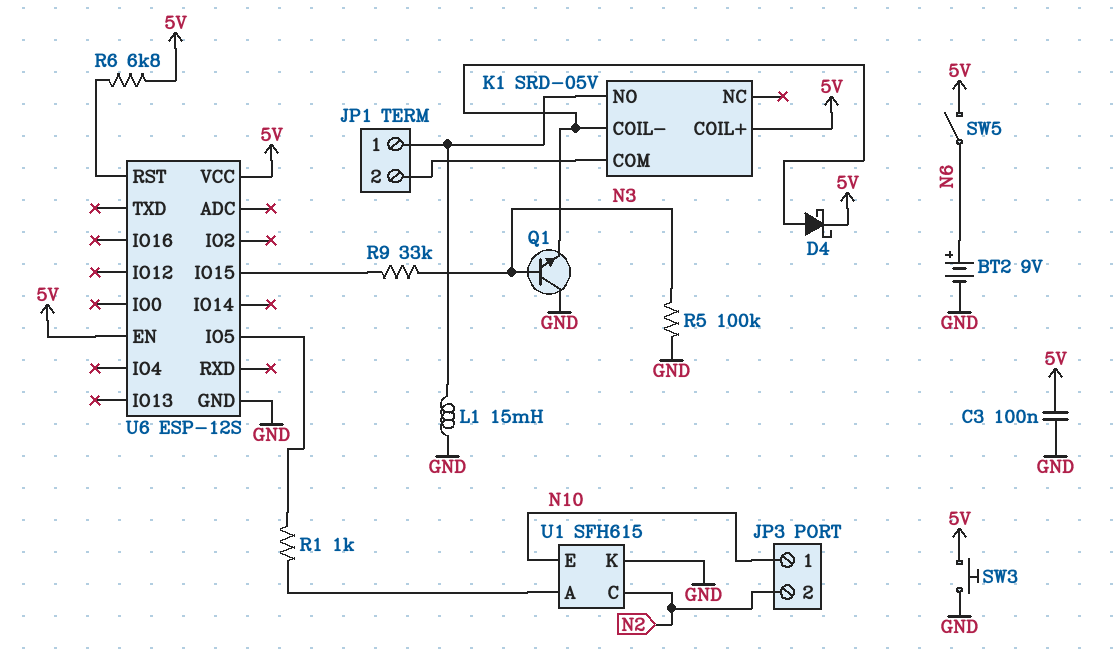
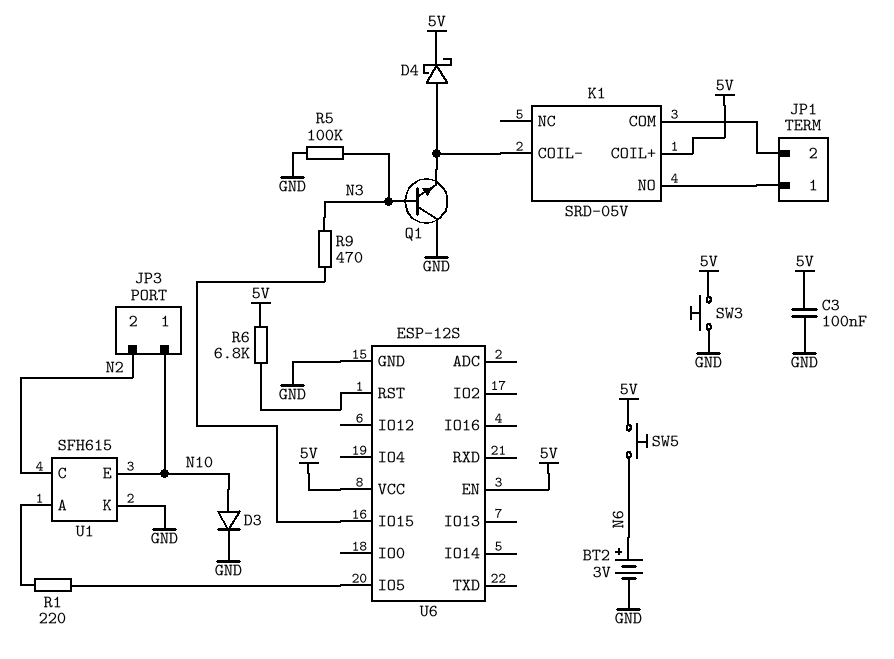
BT2: 9V (plus N6, minus GND) -> 3V (plus N6, minus GND)
D3: none -> diode (A N10, K GND)
L1: 15mH (GND, JP1/1) -> none
R1: 1k (U1/A, U6/IO5) -> 220 (U1/A, U6/IO5)
R9: 33k (N3, U6/IO15) -> 470 (N3, U6/IO15)
SW5: switch (5V, N6) -> button (5V, N6)

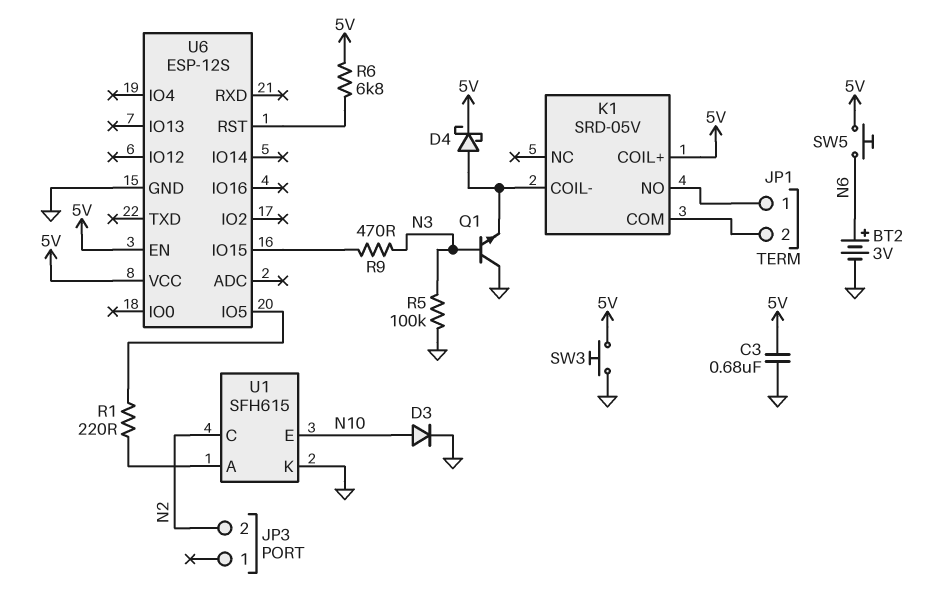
C3: 100nF (5V, GND) -> 680nF (5V, GND)
JP3 pin 1: N10 -> none

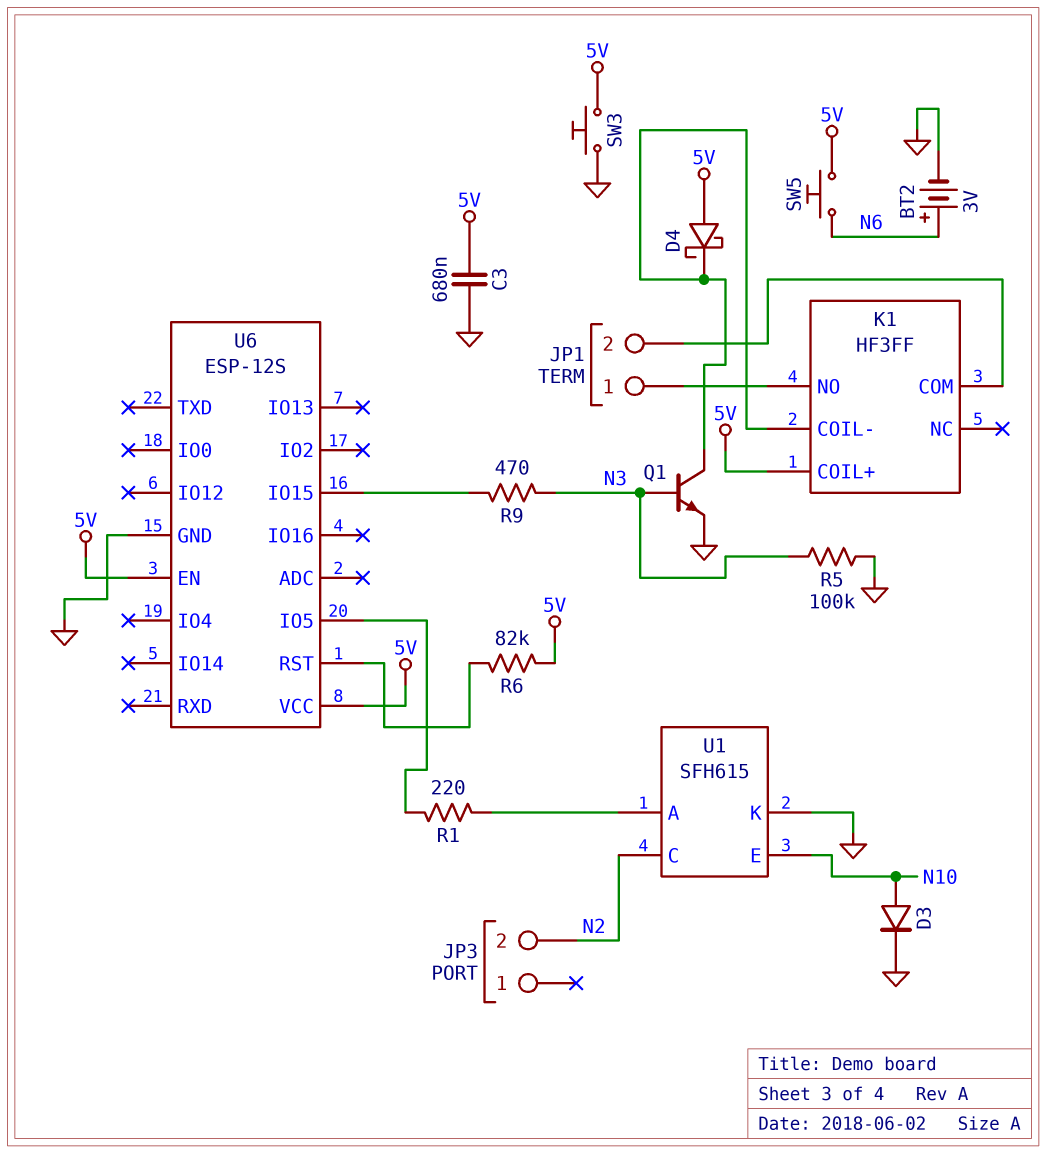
D4: schottky (A K1/COIL-, K 5V) -> schottky (A 5V, K K1/COIL-)
K1: SRD-05V -> HF3FF
Q1: NPN (B N3, C GND, E K1/COIL-) -> NPN (B N3, C K1/COIL-, E GND)
R6: 6.8k (5V, U6/RST) -> 82k (5V, U6/RST)

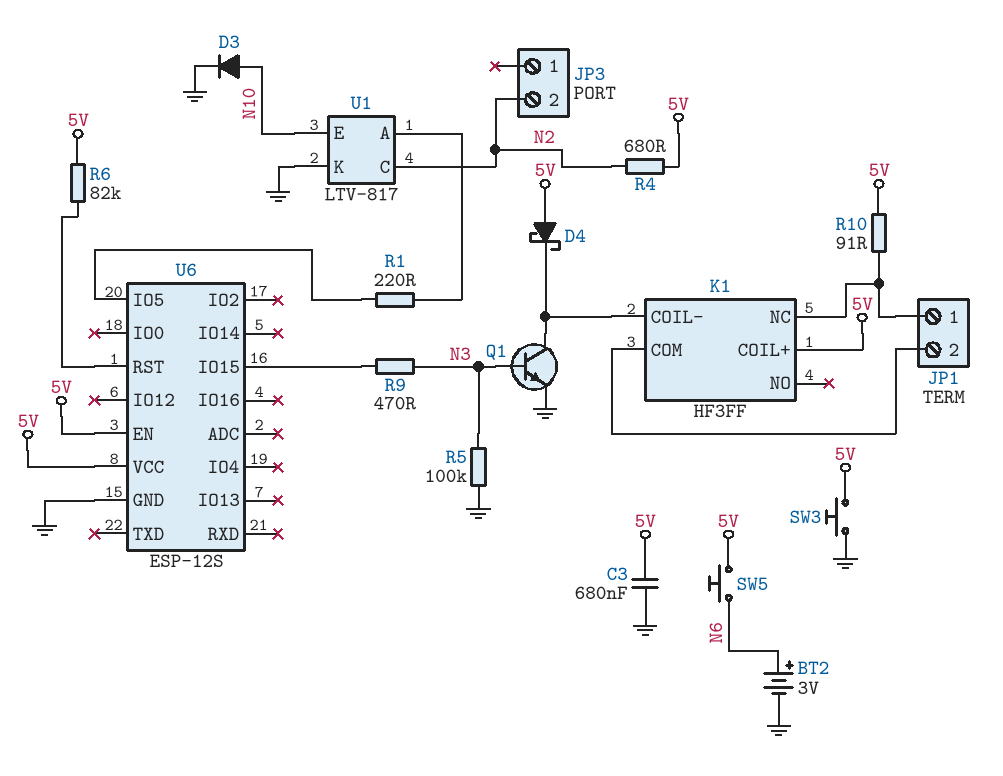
K1 pin NC: none -> JP1/1
K1 pin NO: JP1/1 -> none
R4: none -> 680 (5V, N2)
R10: none -> 91 (5V, JP1/1)
U1: SFH615 -> LTV-817

